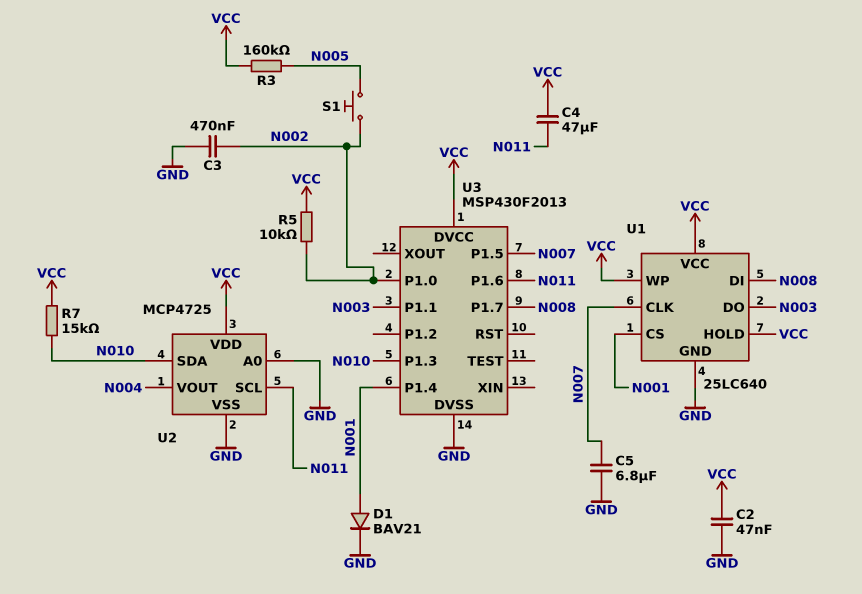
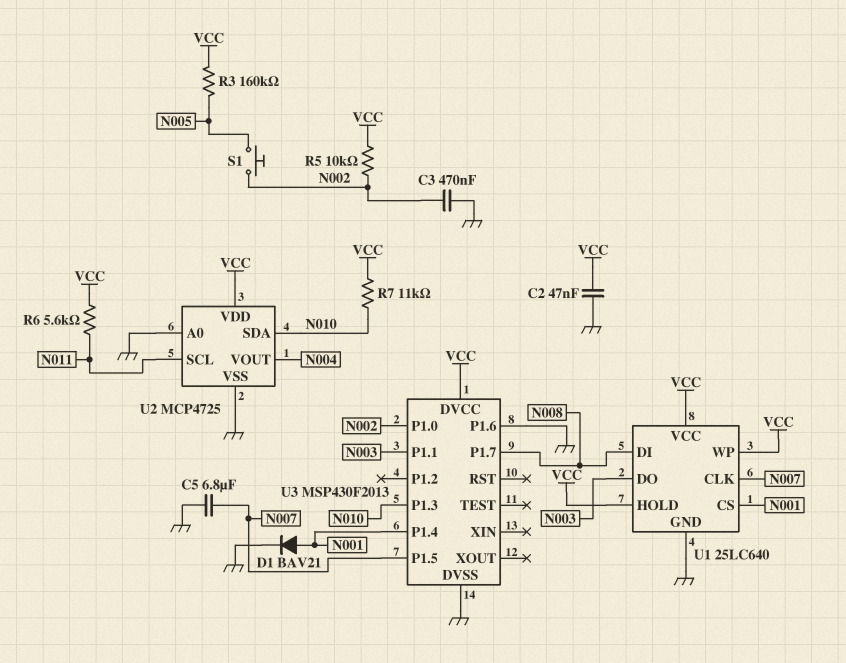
C4: 47uF (N011, VCC) -> none
R6: none -> 5.6k (N011, VCC)
R7: 15k (N010, VCC) -> 11k (N010, VCC)
U3 pin P1.6: N011 -> GND

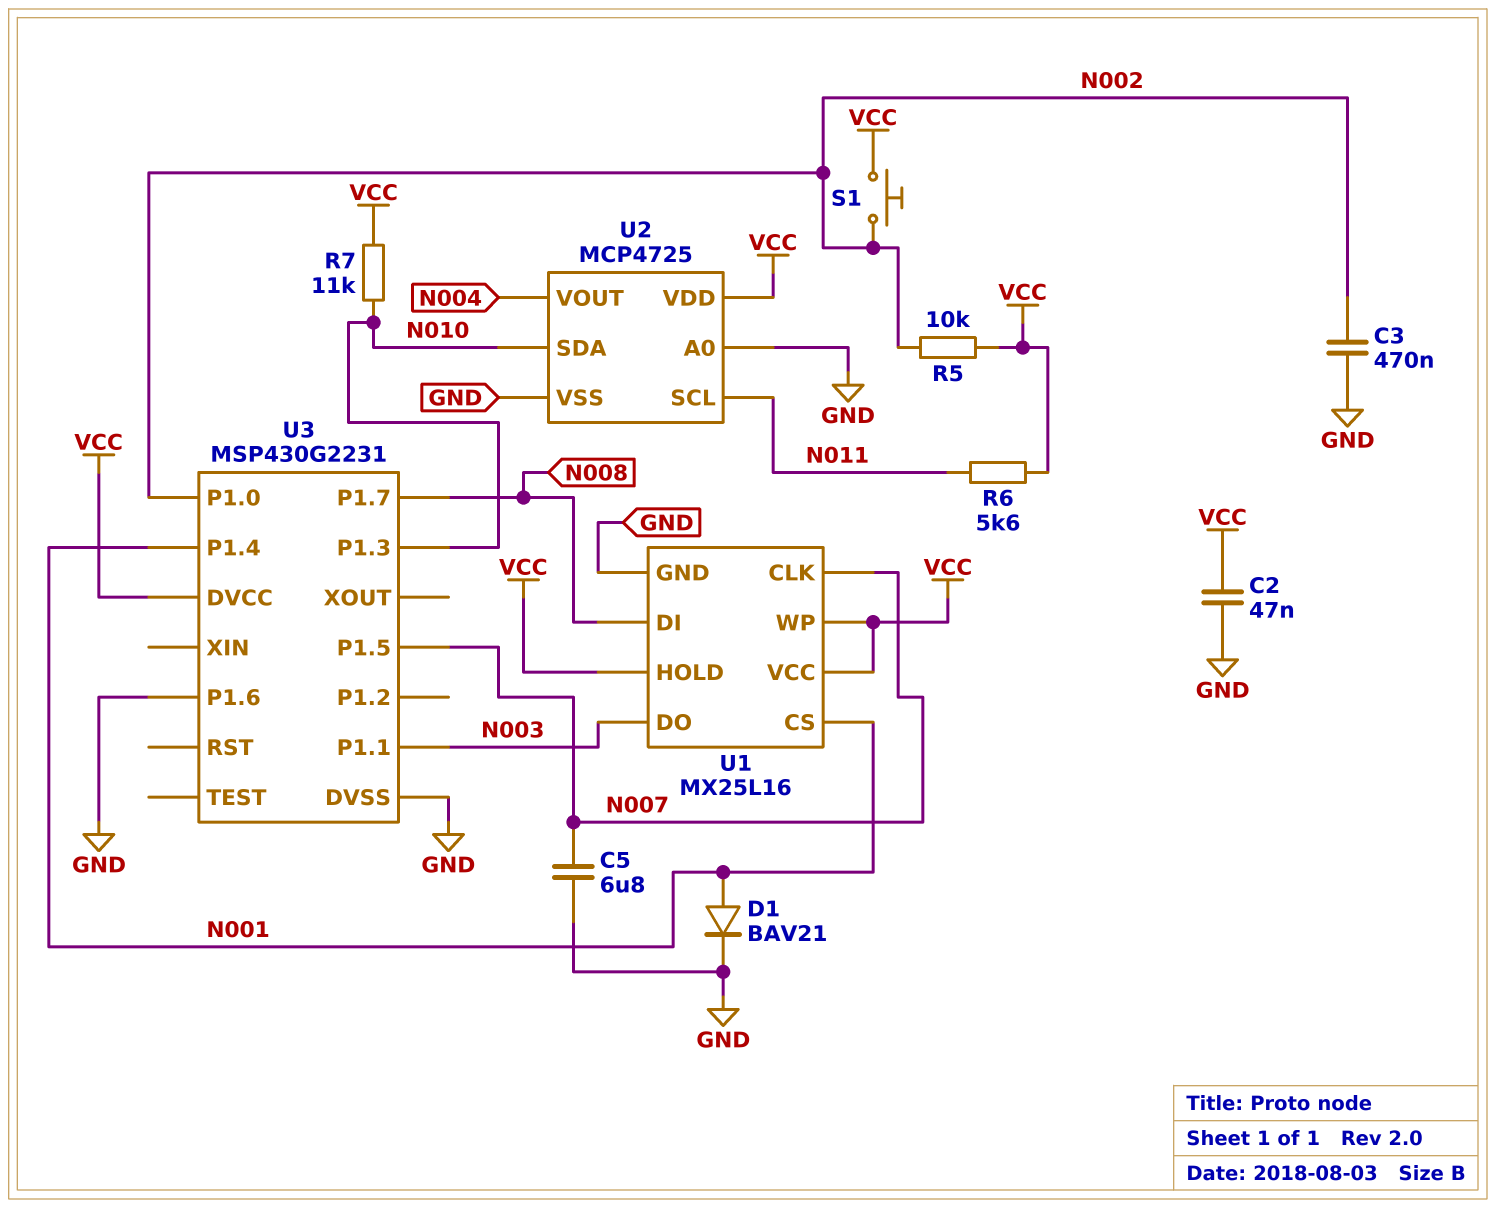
R3: 160k (N005, VCC) -> none
S1: button (N002, N005) -> button (N002, VCC)
U1: 25LC640 -> MX25L16
U3: MSP430F2013 -> MSP430G2231

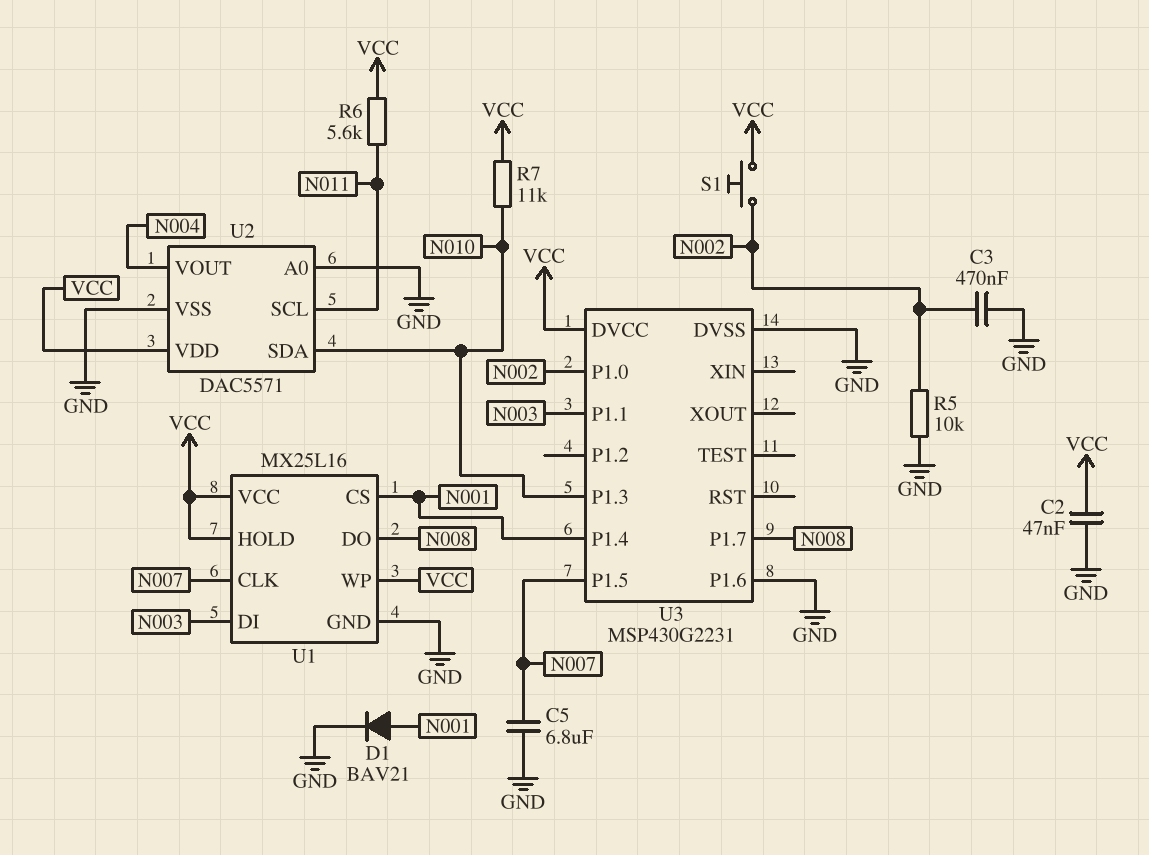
R5: 10k (N002, VCC) -> 10k (GND, N002)
U1 pin DI: N008 -> N003
U1 pin DO: N003 -> N008
U2: MCP4725 -> DAC5571

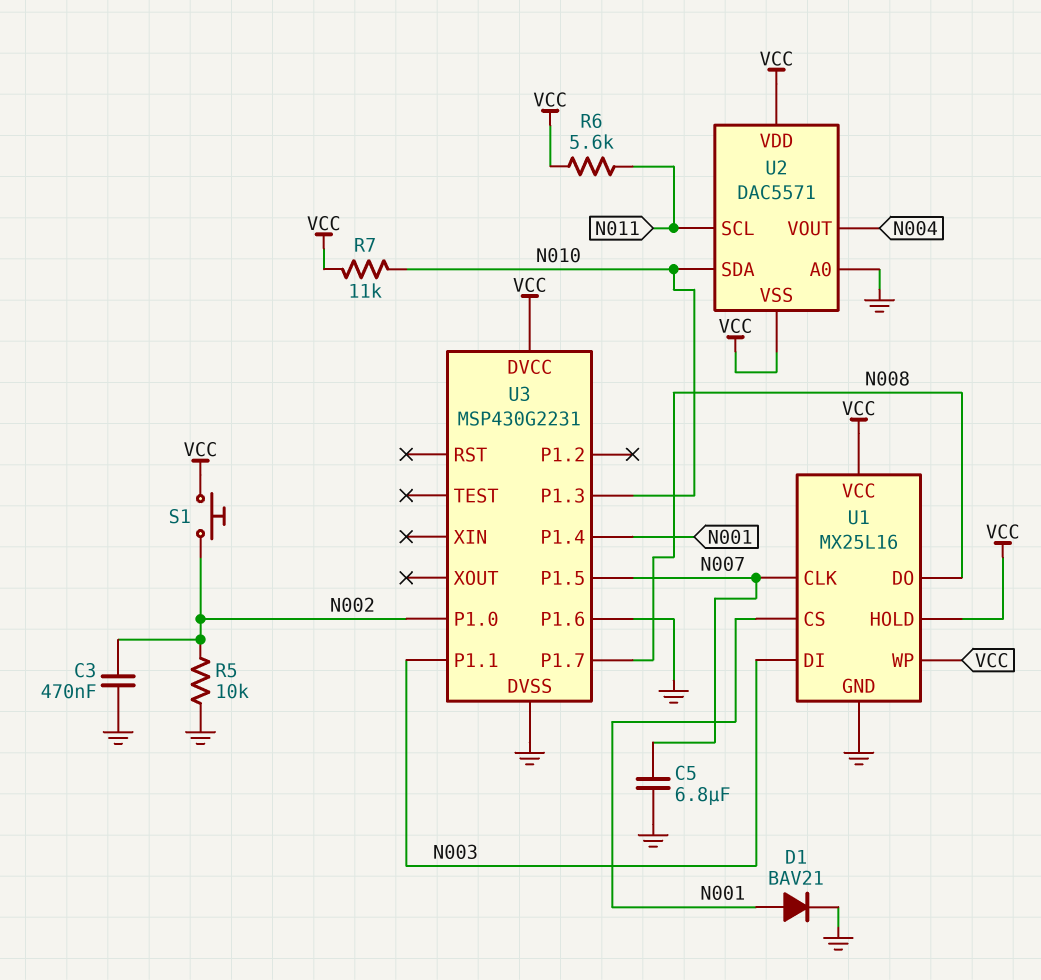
C2: 47nF (GND, VCC) -> none
U2 pin VSS: GND -> VCC

